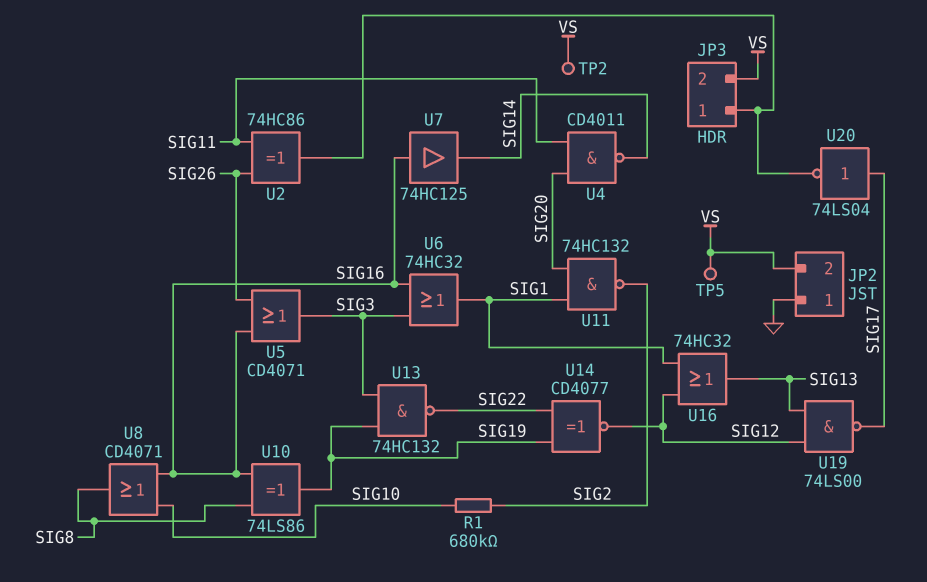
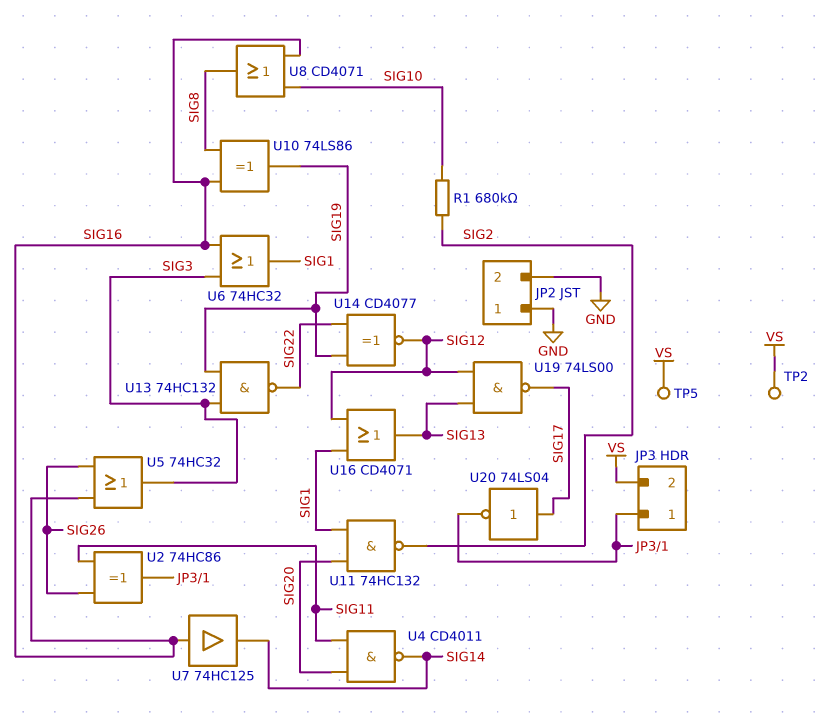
JP2 pin 2: VS -> GND
U5: OR CD4071 (in SIG16, in SIG26, out SIG3) -> OR 74HC32 (in SIG16, in SIG26, out SIG3)
U16: OR 74HC32 (in SIG1, in SIG12, out SIG13) -> OR CD4071 (in SIG1, in SIG12, out SIG13)

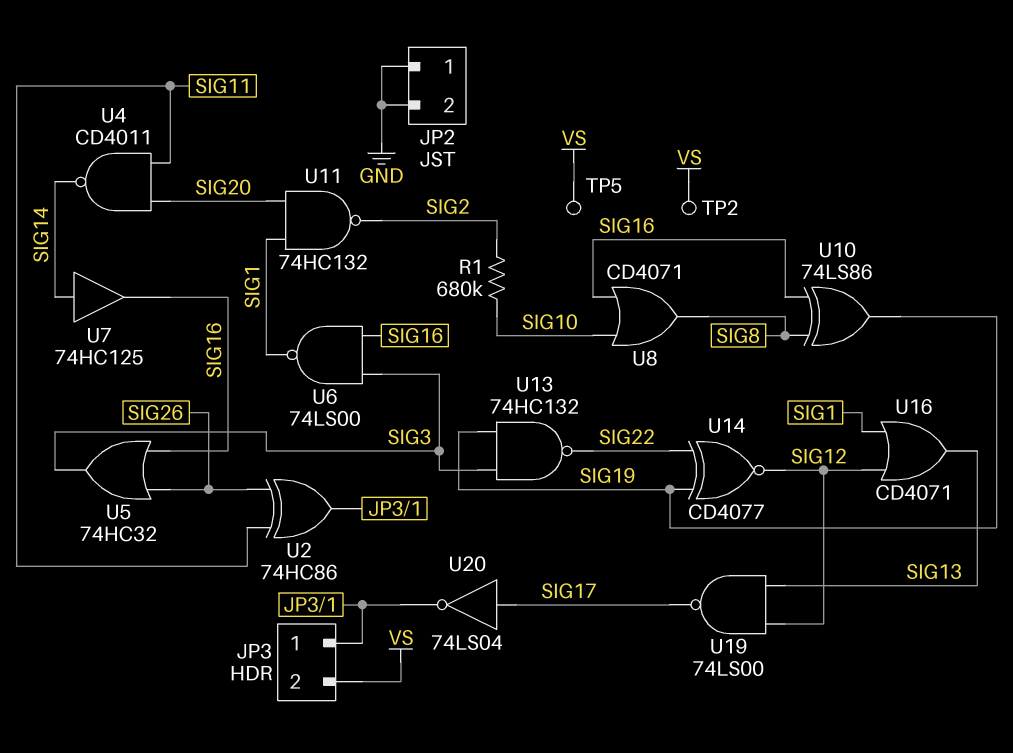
U6: OR 74HC32 (in SIG3, in SIG16, out SIG1) -> NAND 74LS00 (in SIG3, in SIG16, out SIG1)
U7: buffer 74HC125 (in SIG16, out SIG14) -> buffer 74HC125 (in SIG14, out SIG16)

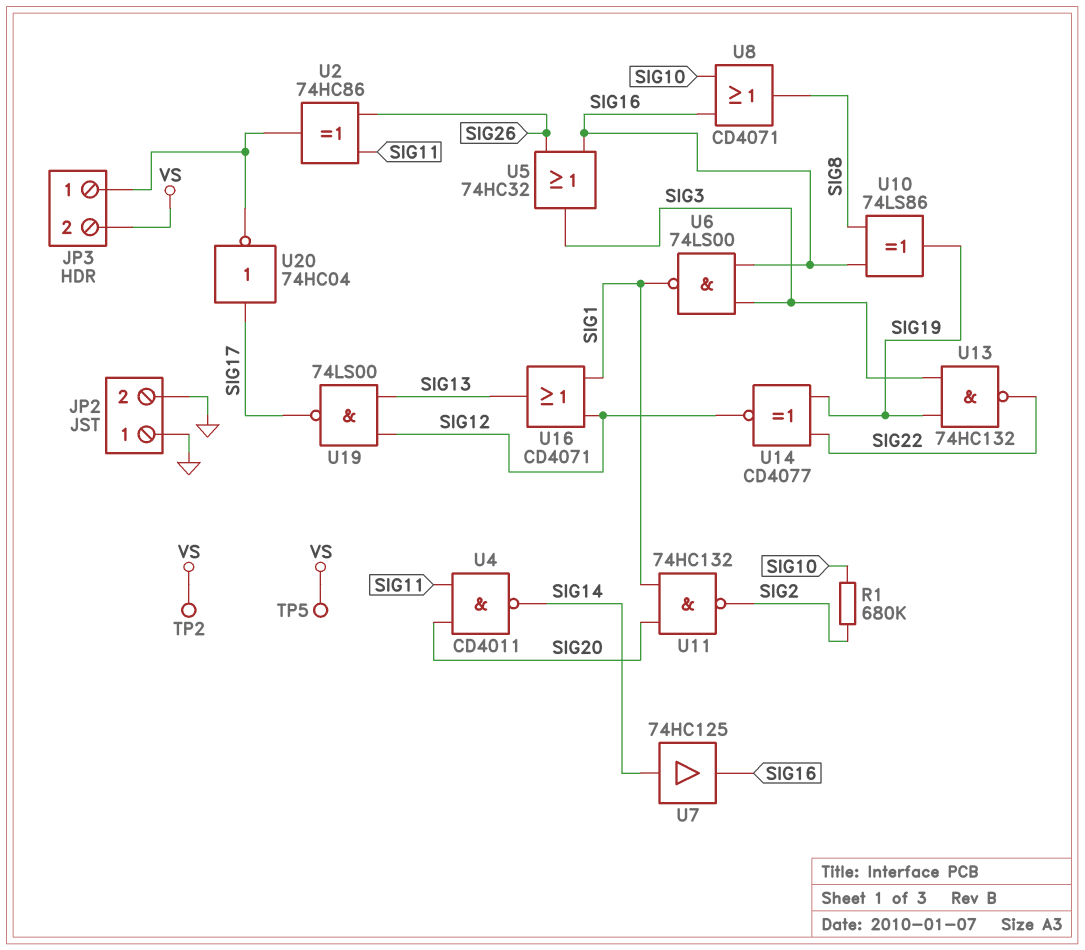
U20: NOT 74LS04 (in SIG17, out JP3/1) -> NOT 74HC04 (in SIG17, out JP3/1)

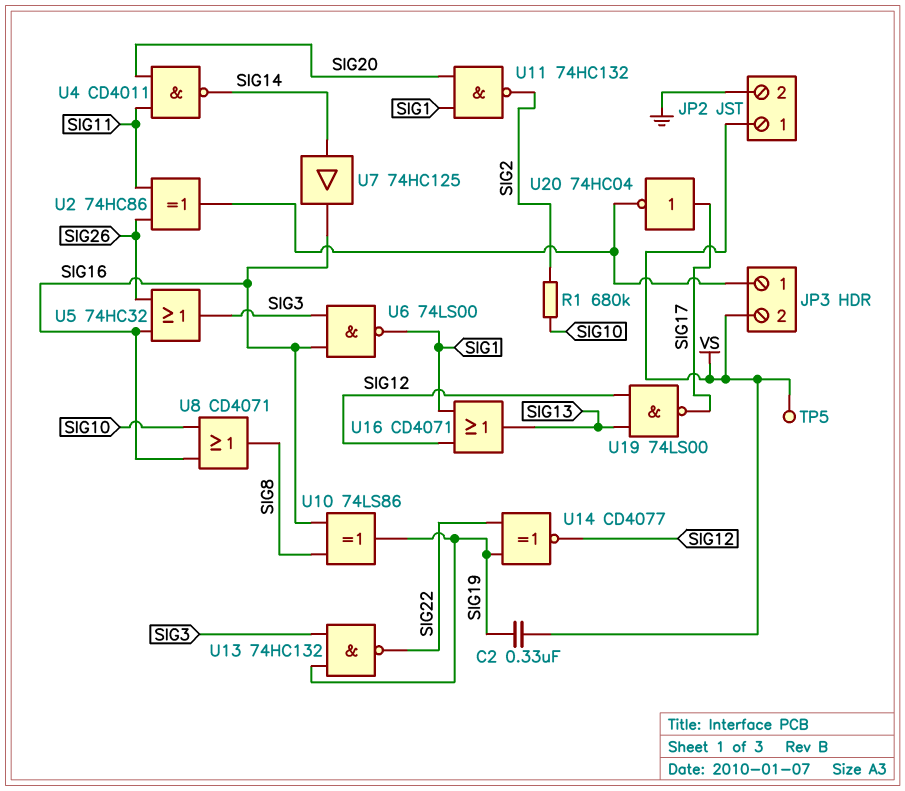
C2: none -> 330nF (SIG19, VS)
JP2 pin 1: GND -> VS
TP2: test point (VS) -> none

